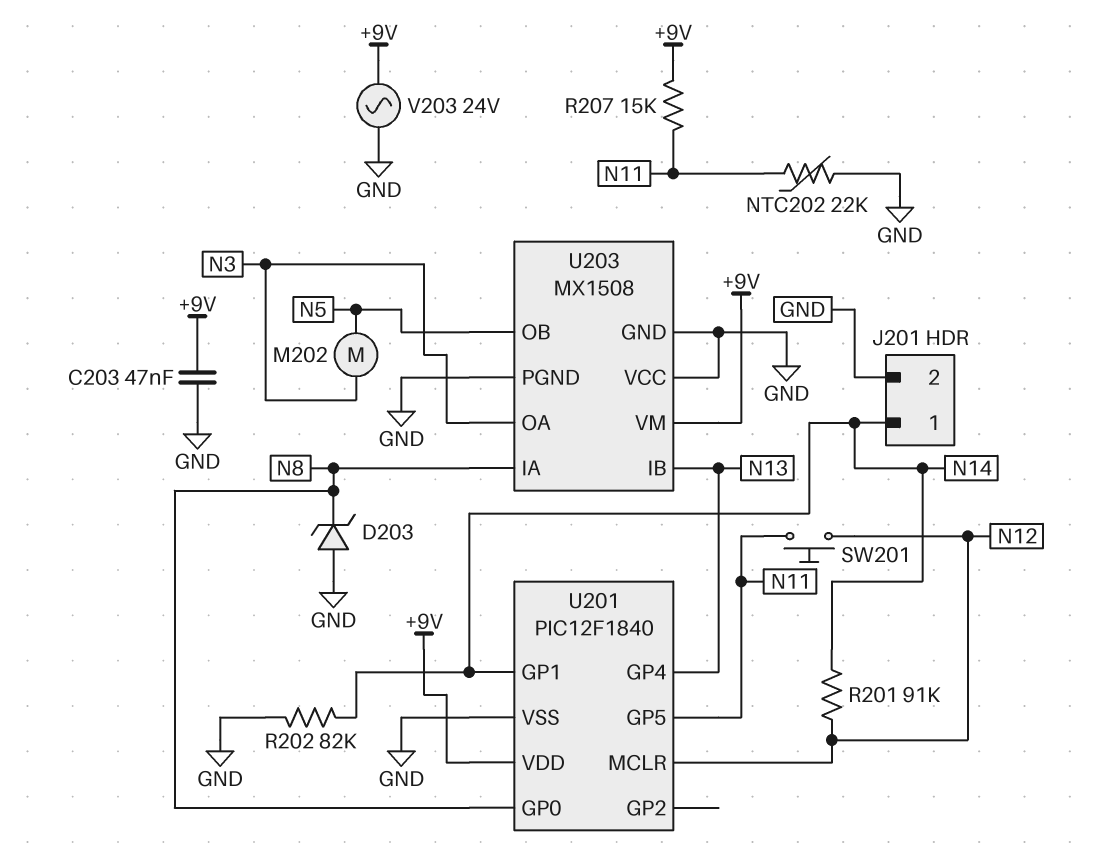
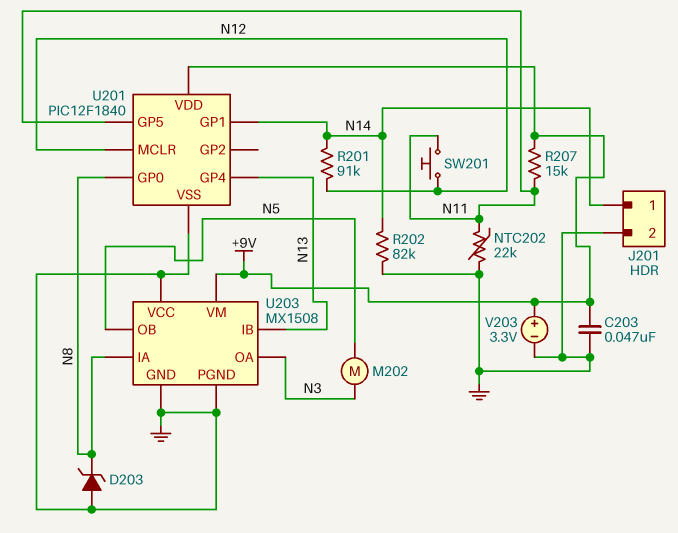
V203: AC 24V (+9V, GND) -> 3.3V (plus +9V, minus GND)

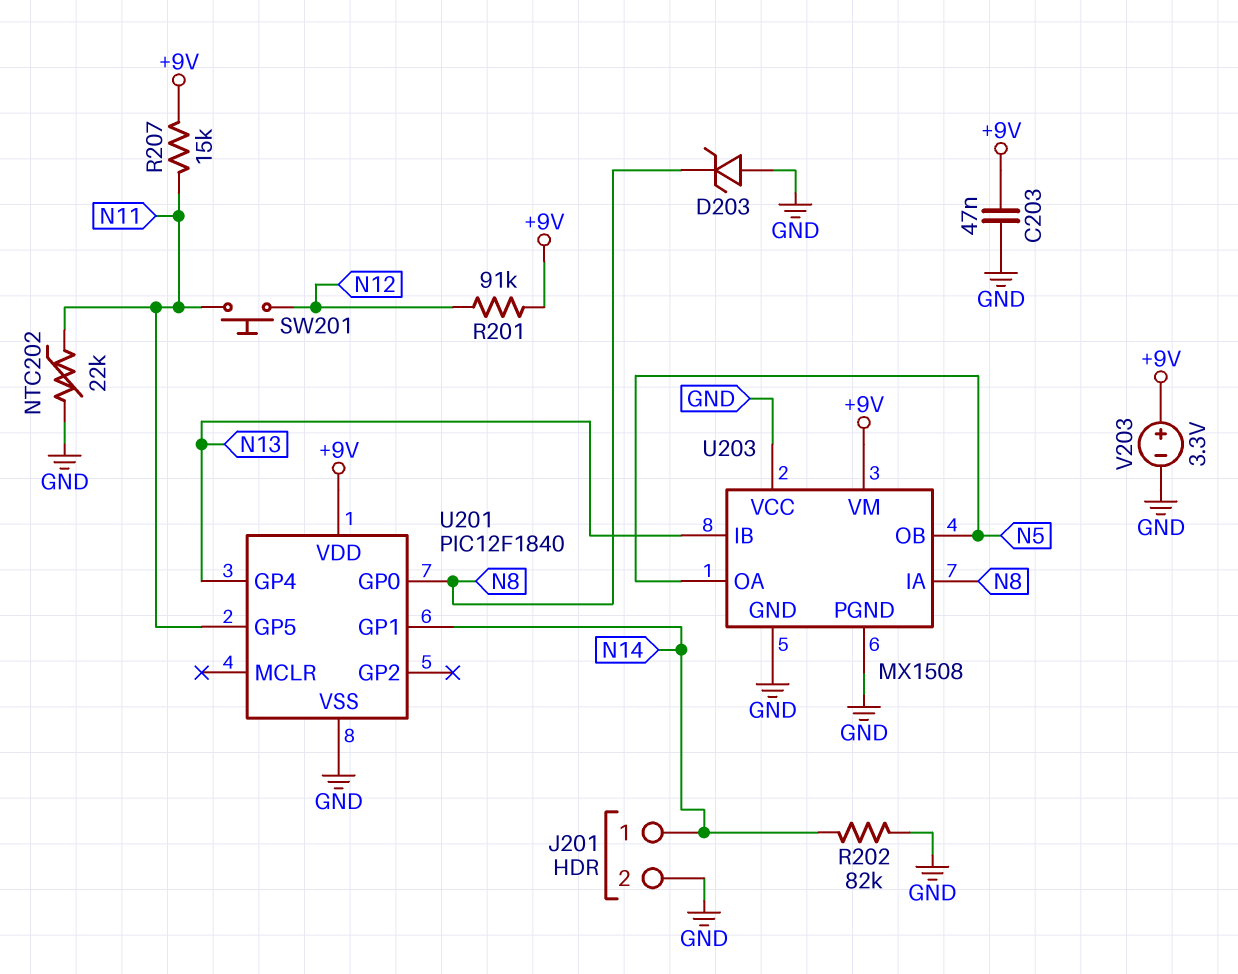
M202: motor (N3, N5) -> none
R201: 91k (N12, N14) -> 91k (+9V, N12)
U201 pin MCLR: N12 -> none
U203 pin OA: N3 -> N5

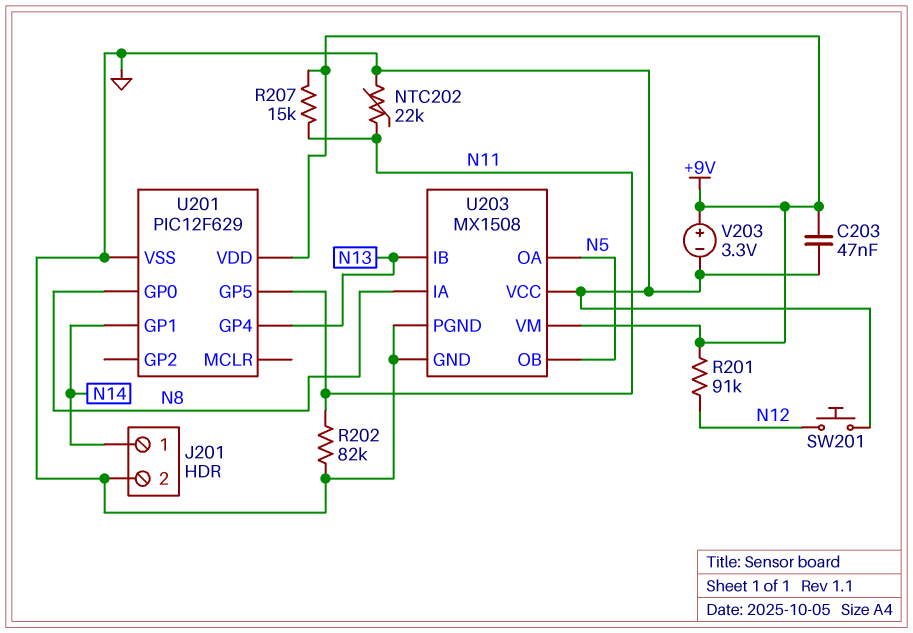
D203: zener (A GND, K N8) -> none
R202: 82k (GND, N14) -> 82k (GND, N11)
SW201: button (N11, N12) -> button (GND, N12)
U201: PIC12F1840 -> PIC12F629

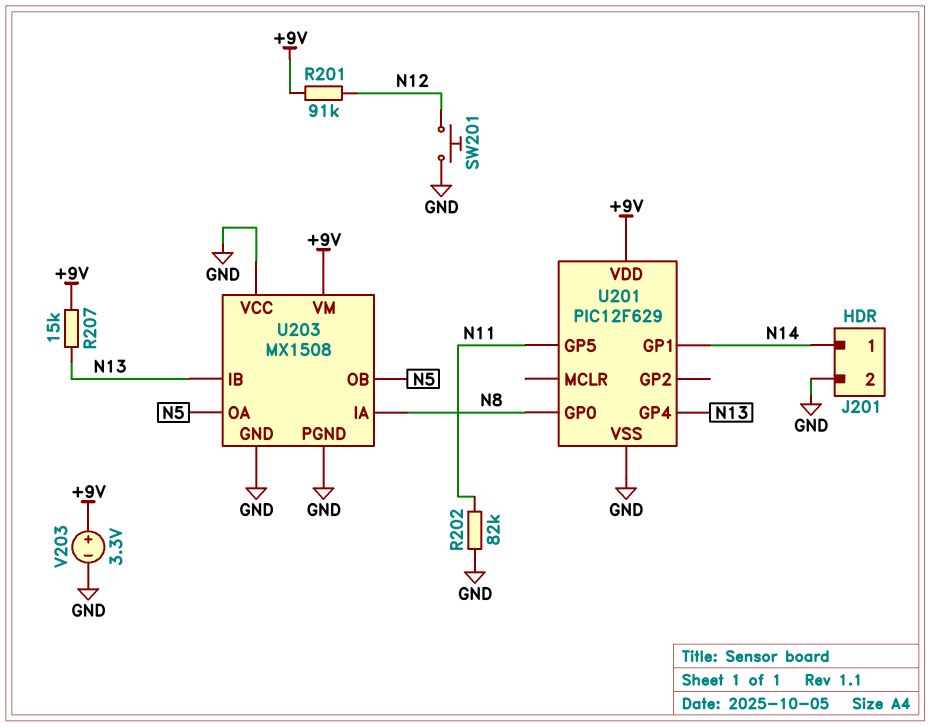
C203: 47nF (+9V, GND) -> none
NTC202: 22k (GND, N11) -> none
R207: 15k (+9V, N11) -> 15k (+9V, N13)

